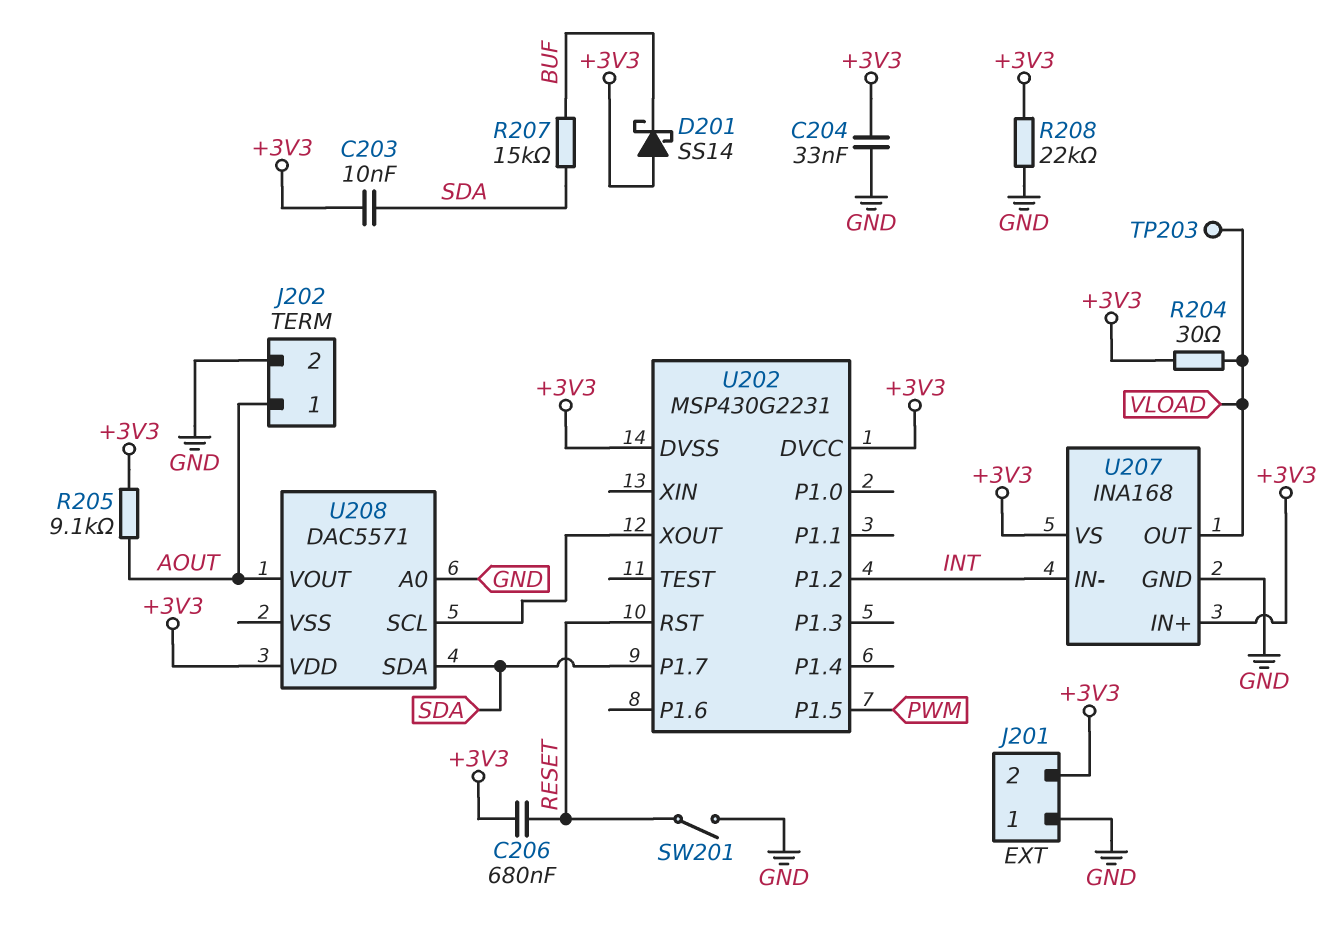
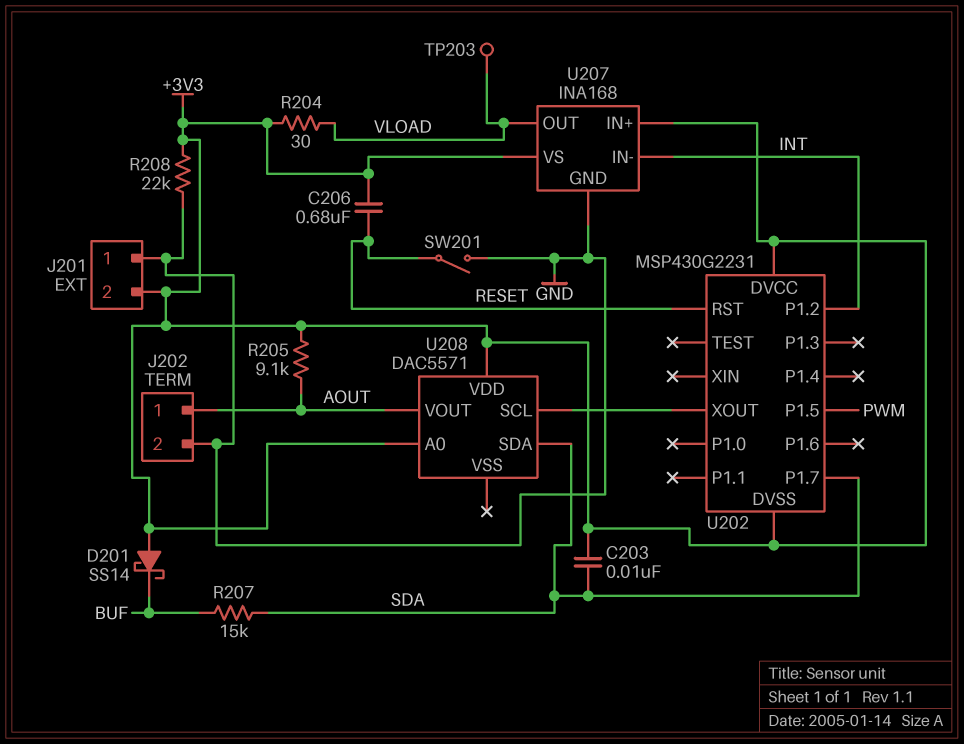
C204: 33nF (+3V3, GND) -> none
U208 pin A0: GND -> +3V3

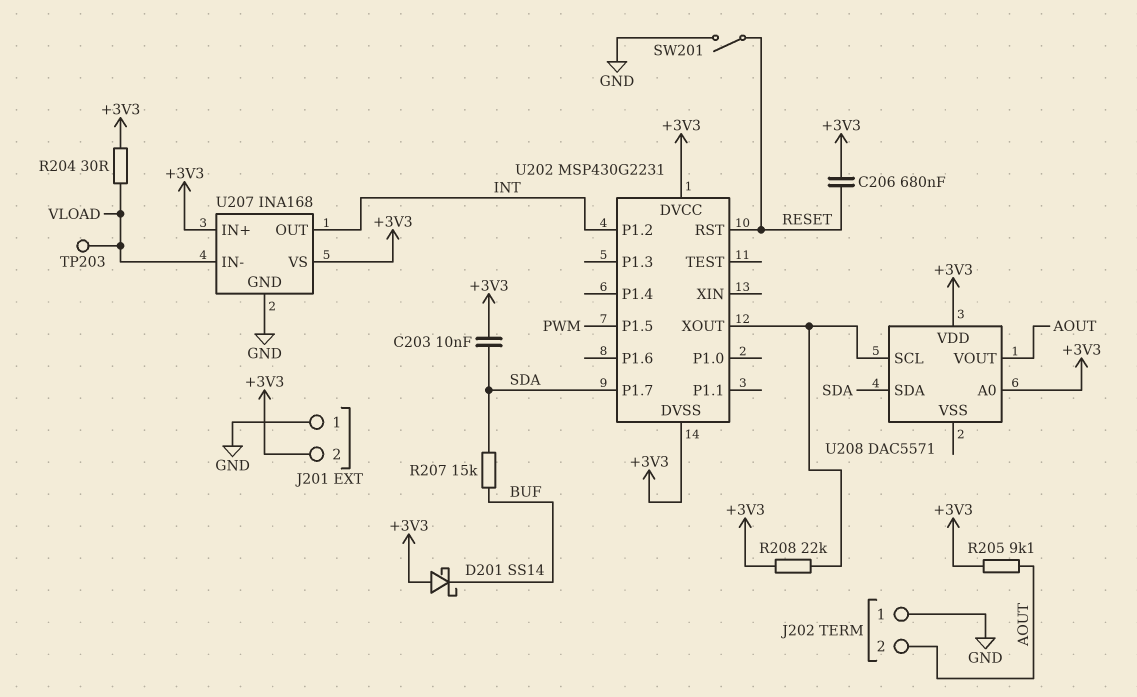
J202 pin 1: AOUT -> GND
J202 pin 2: GND -> AOUT
R208: 22k (+3V3, GND) -> 22k (+3V3, U202/XOUT)
U207 pin IN-: INT -> VLOAD
U207 pin OUT: VLOAD -> INT

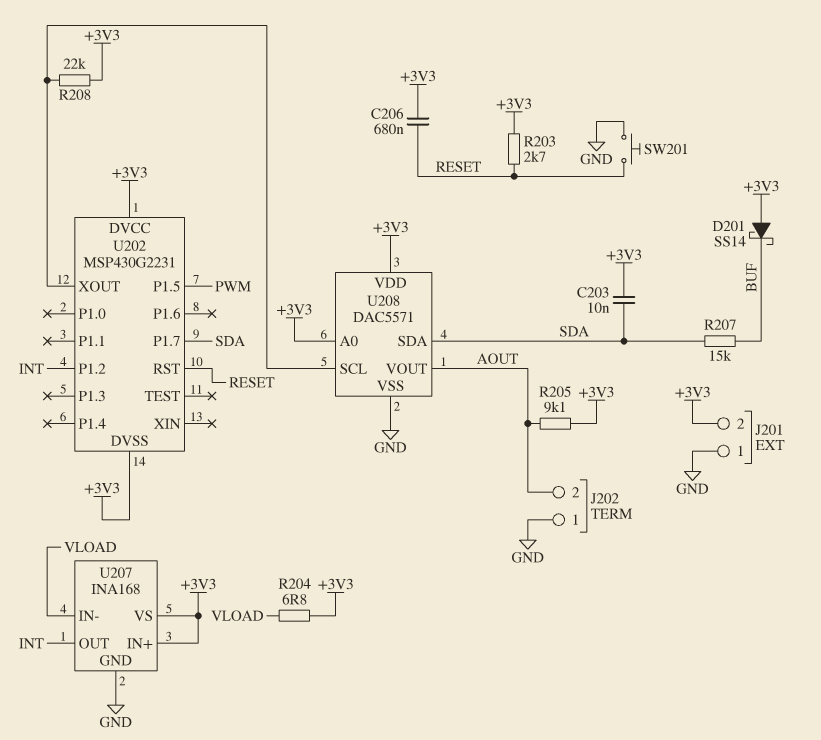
R203: none -> 2.7k (+3V3, RESET)
R204: 30 (+3V3, VLOAD) -> 6.8 (+3V3, VLOAD)
SW201: switch (GND, RESET) -> button (GND, RESET)
TP203: test point (VLOAD) -> none
U208 pin VSS: none -> GND

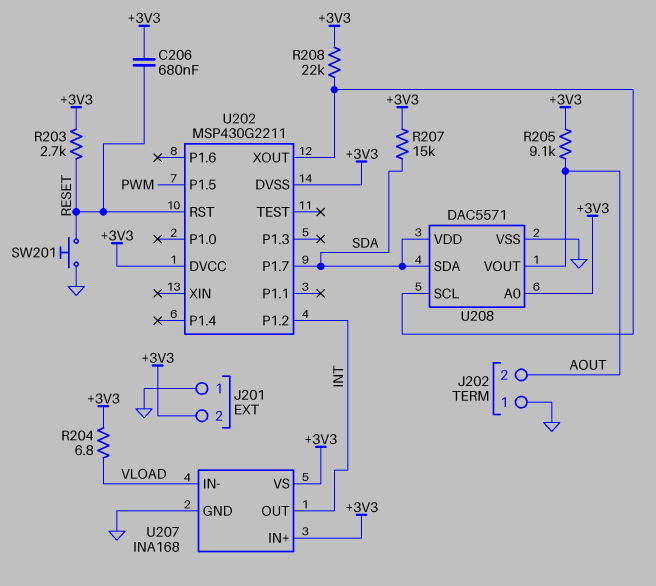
C203: 10nF (+3V3, SDA) -> none
D201: schottky SS14 (A +3V3, K BUF) -> none
R207: 15k (BUF, SDA) -> 15k (+3V3, SDA)
U202: MSP430G2231 -> MSP430G2211
U208 pin VDD: +3V3 -> SDA

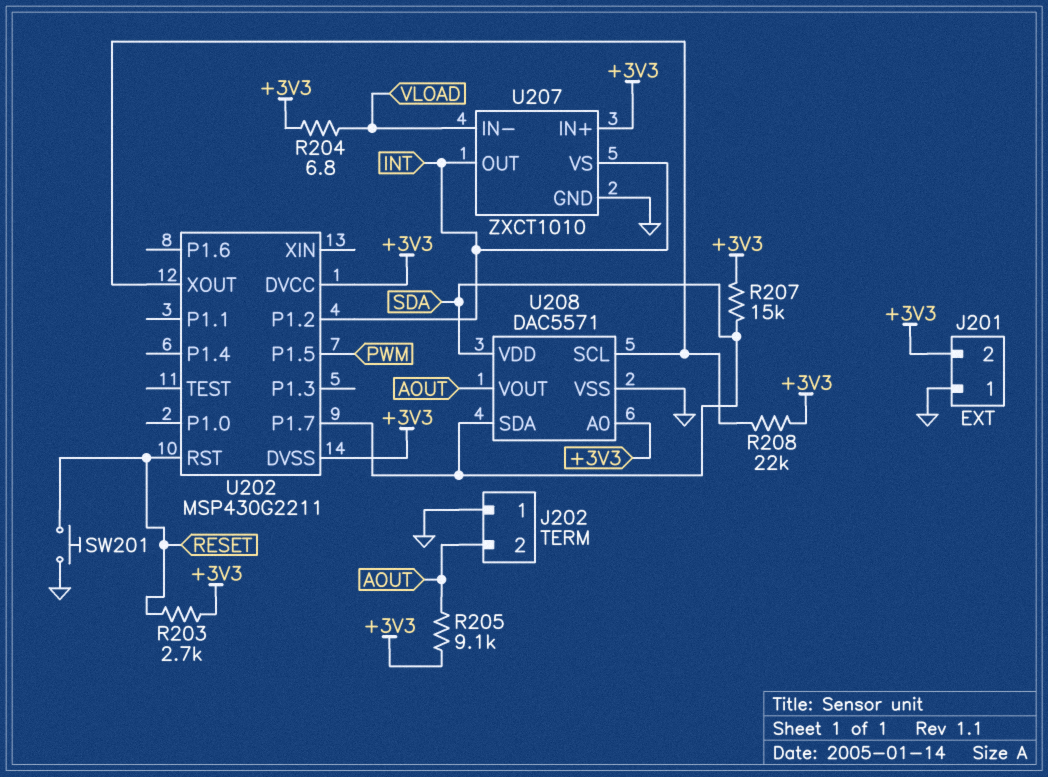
C206: 680nF (+3V3, RESET) -> none
U207: INA168 -> ZXCT1010
U207 pin VS: +3V3 -> INT

